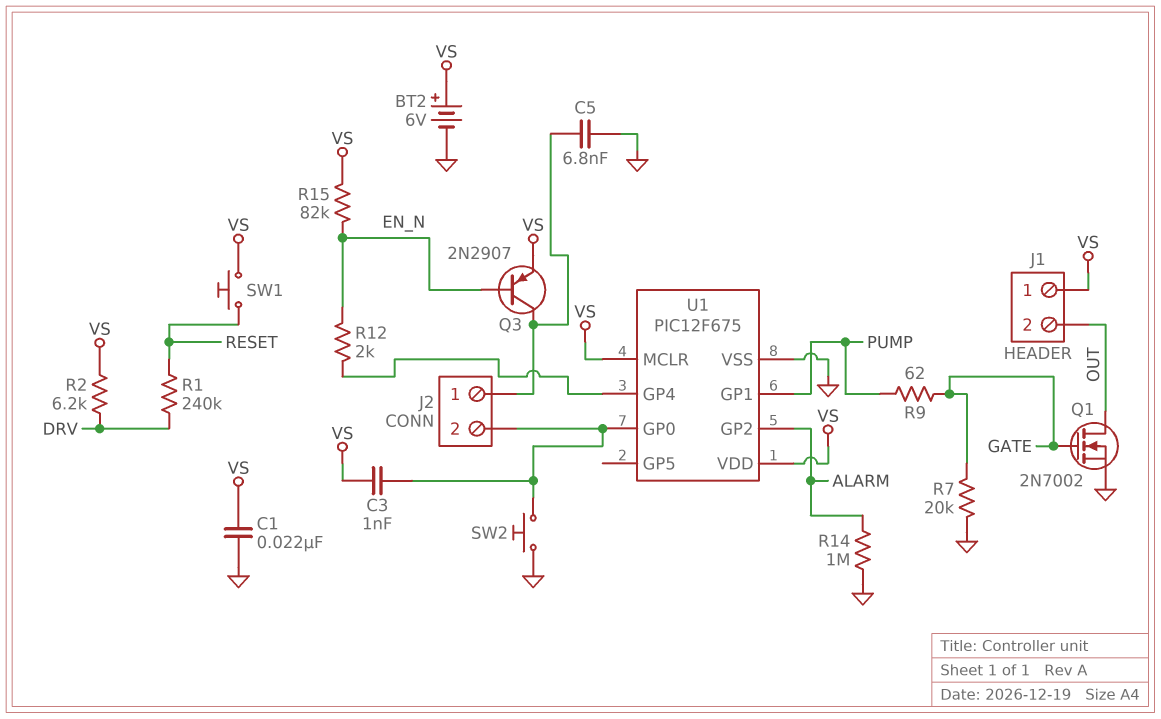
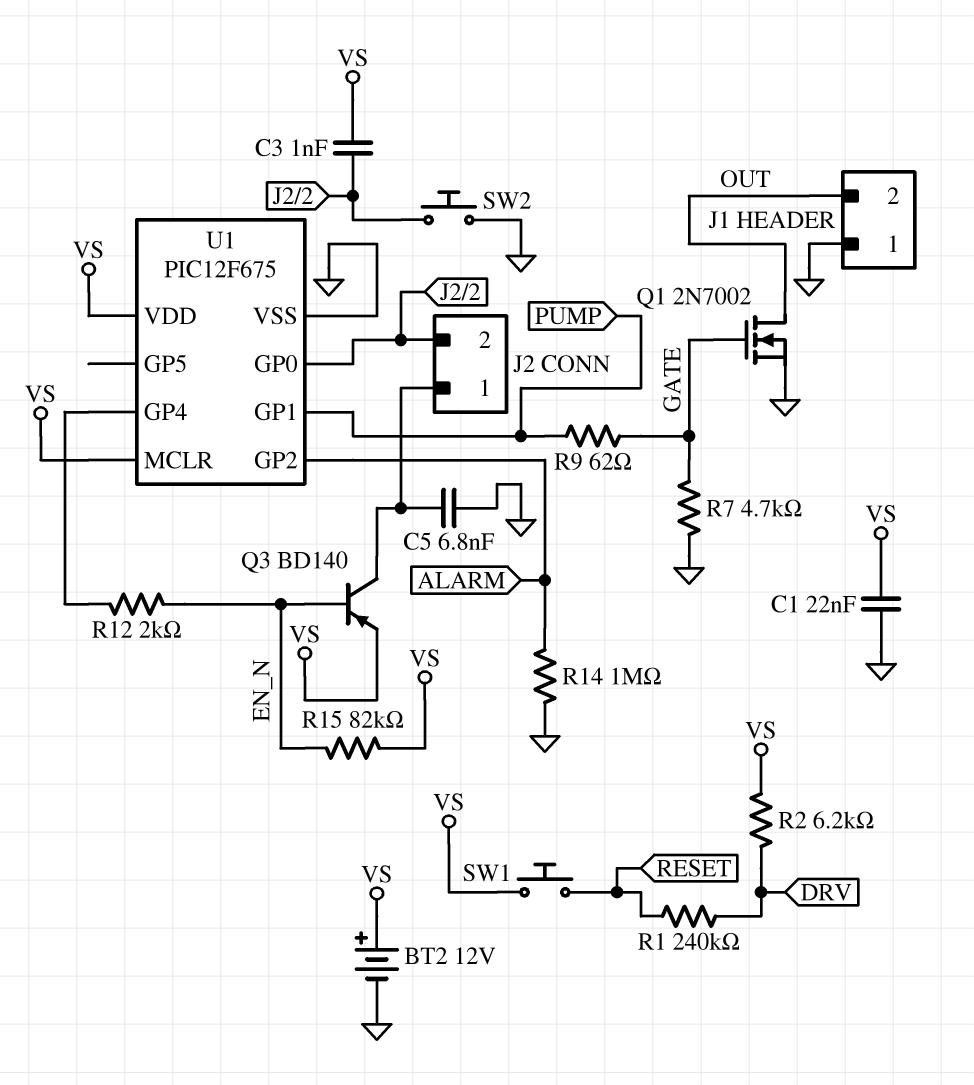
BT2: 6V (plus VS, minus GND) -> 12V (plus VS, minus GND)
J1 pin 1: VS -> GND
Q3: PNP 2N2907 (B EN_N, C J2/1, E VS) -> PNP BD140 (B EN_N, C J2/1, E VS)
R7: 20k (GATE, GND) -> 4.7k (GATE, GND)

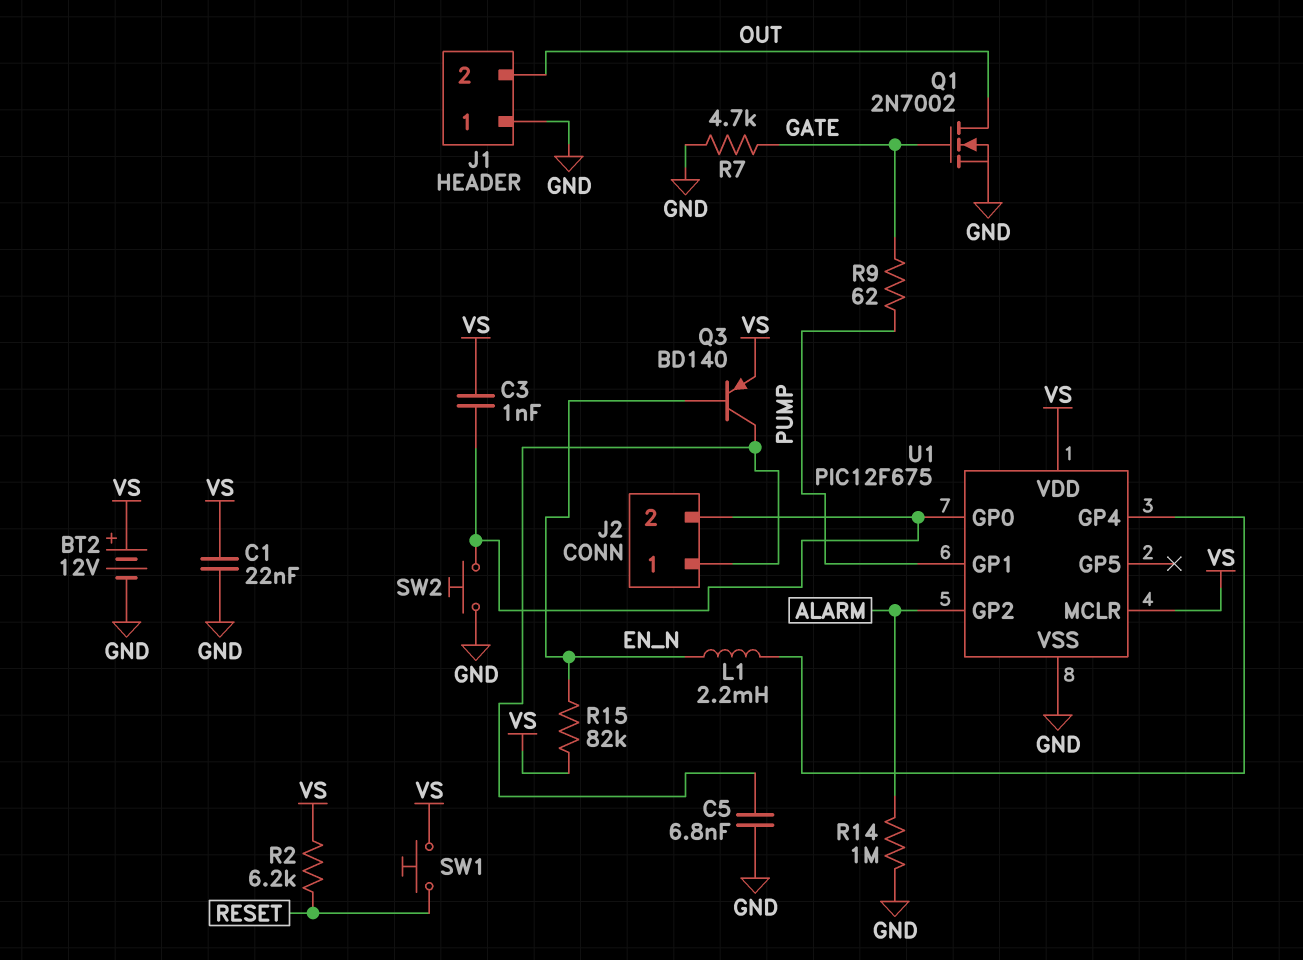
L1: none -> 2.2mH (EN_N, U1/GP4)
R1: 240k (DRV, RESET) -> none
R2: 6.2k (DRV, VS) -> 6.2k (RESET, VS)
R12: 2k (EN_N, U1/GP4) -> none

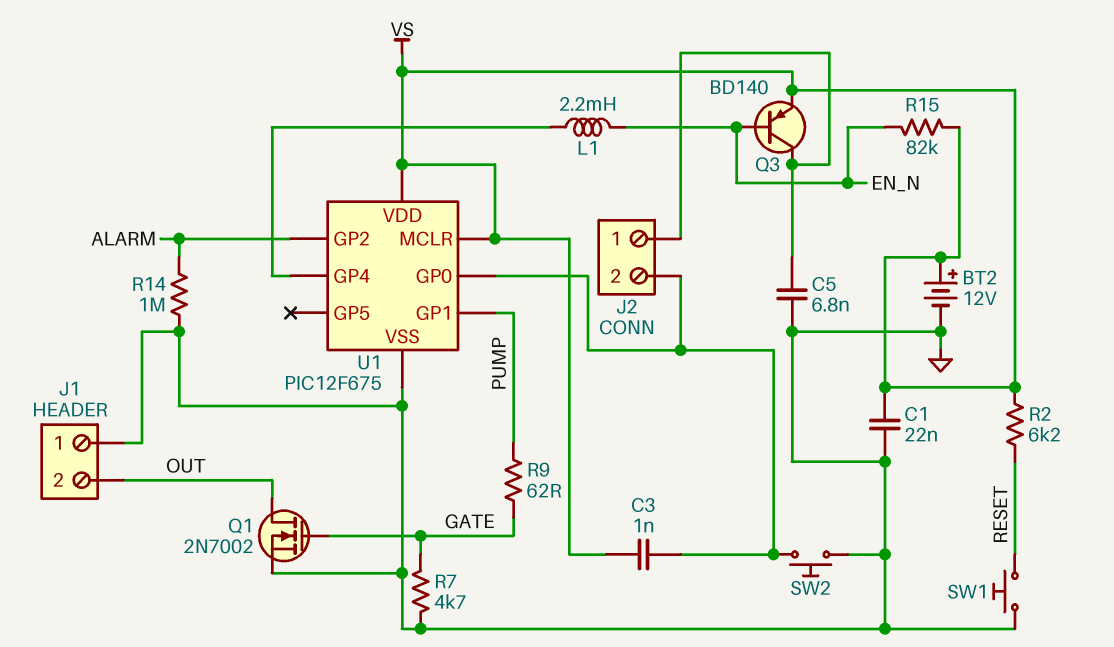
SW1: button (RESET, VS) -> button (GND, RESET)

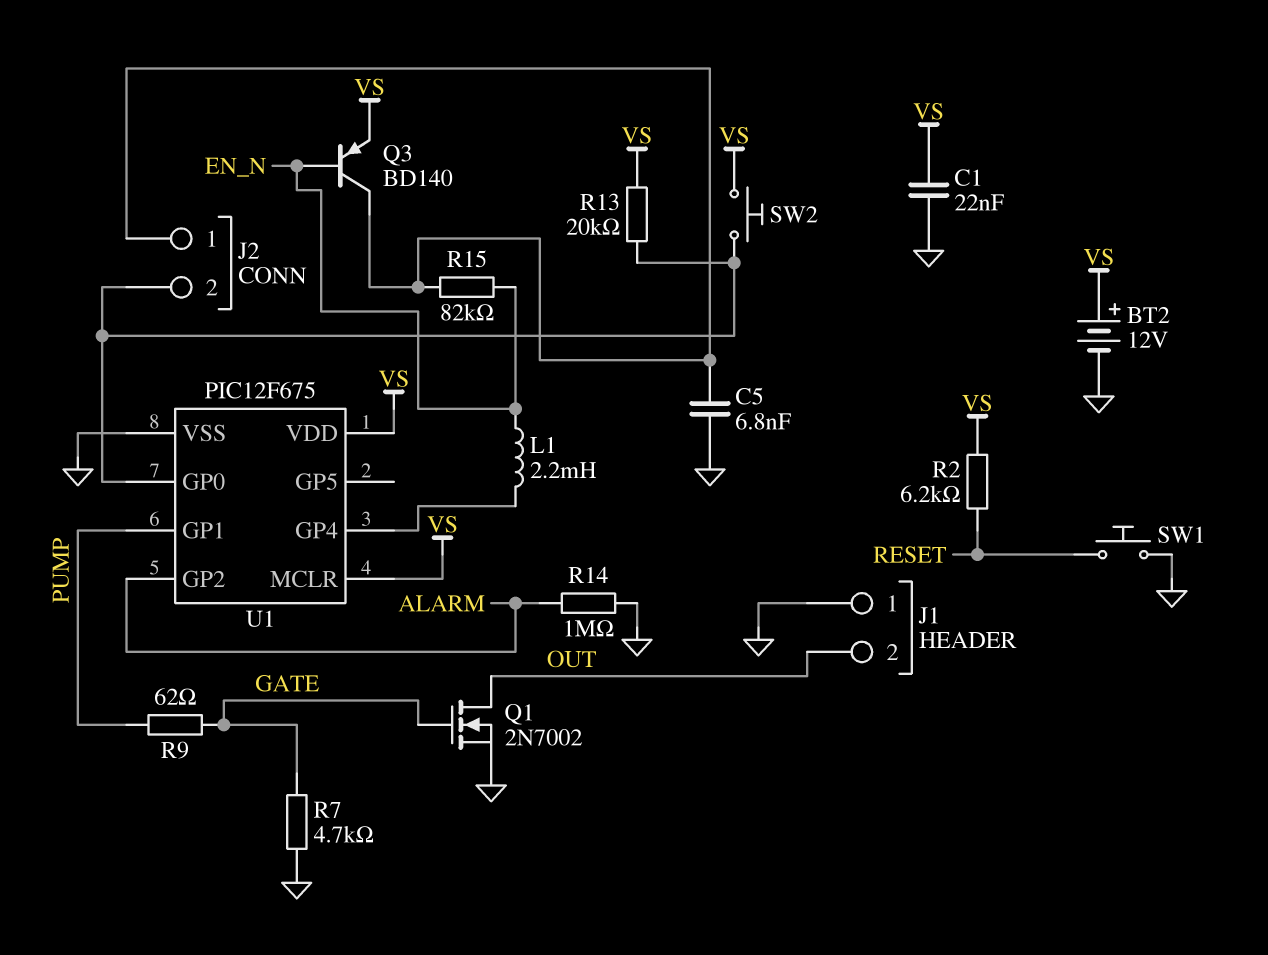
C3: 1nF (J2/2, VS) -> none
R13: none -> 20k (J2/2, VS)
R15: 82k (EN_N, VS) -> 82k (EN_N, J2/1)
SW2: button (GND, J2/2) -> button (J2/2, VS)

